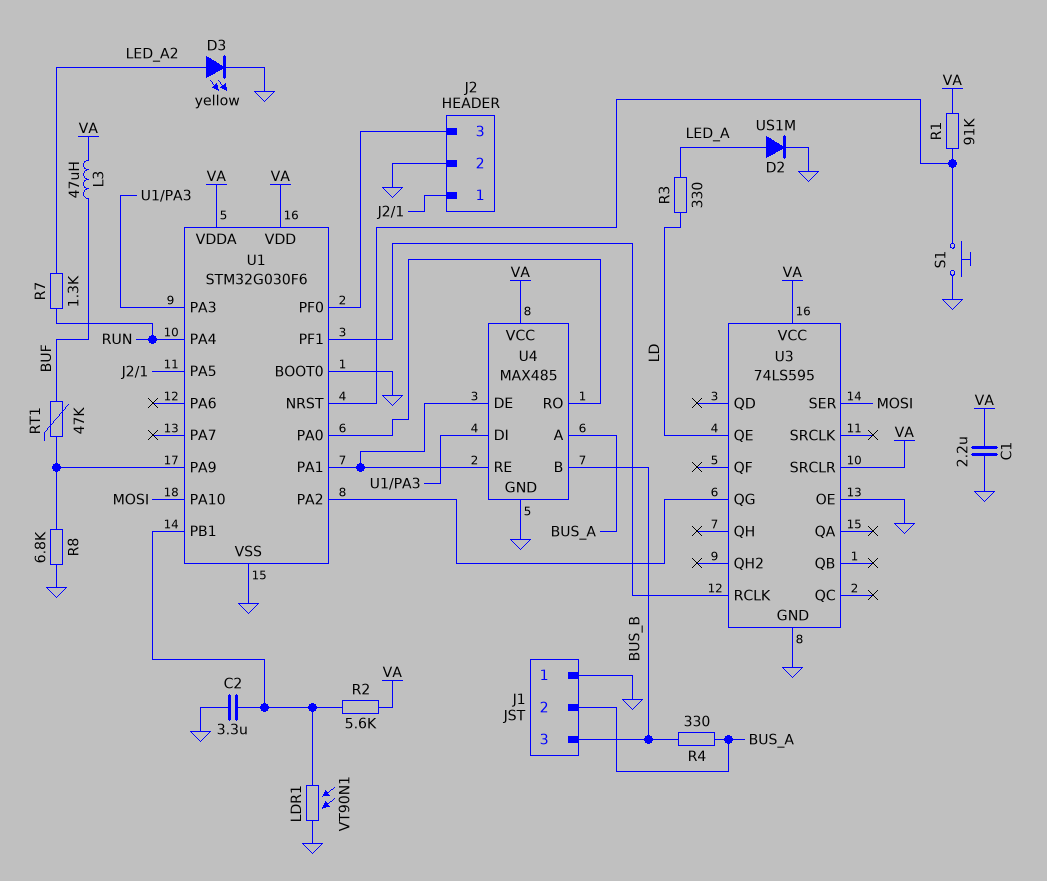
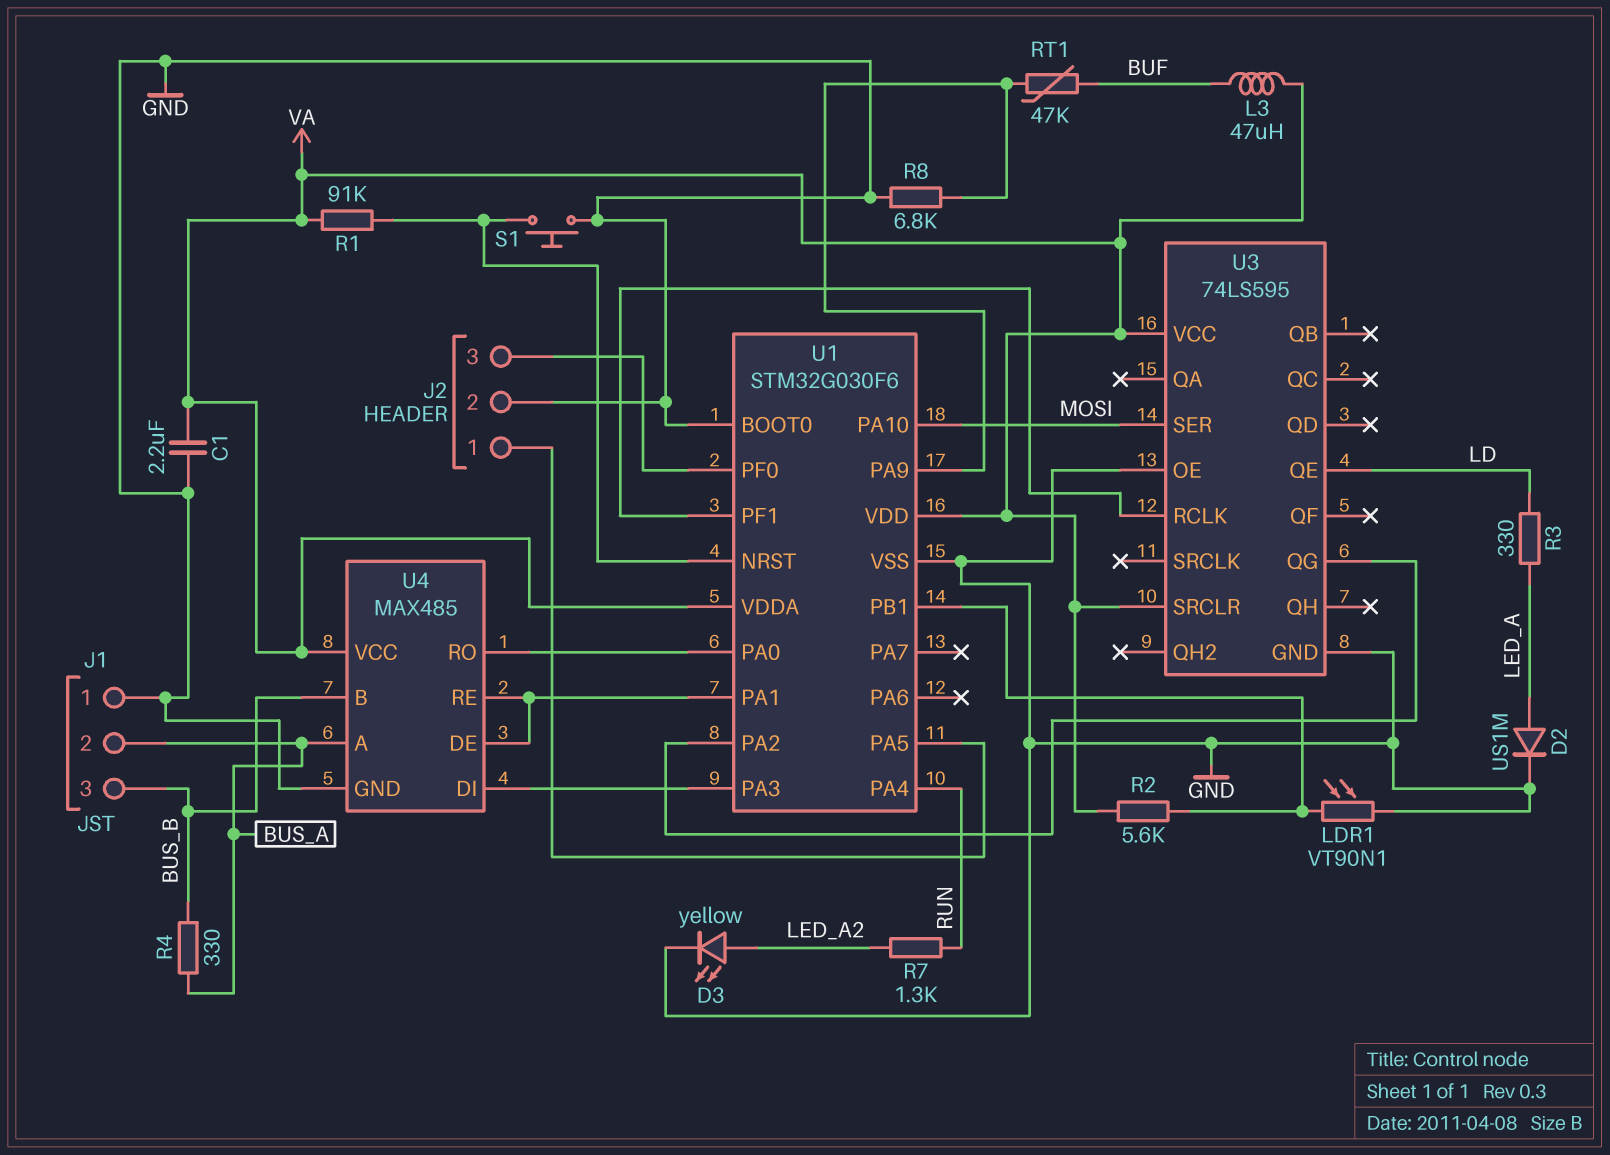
C2: 3.3uF (GND, U1/PB1) -> none

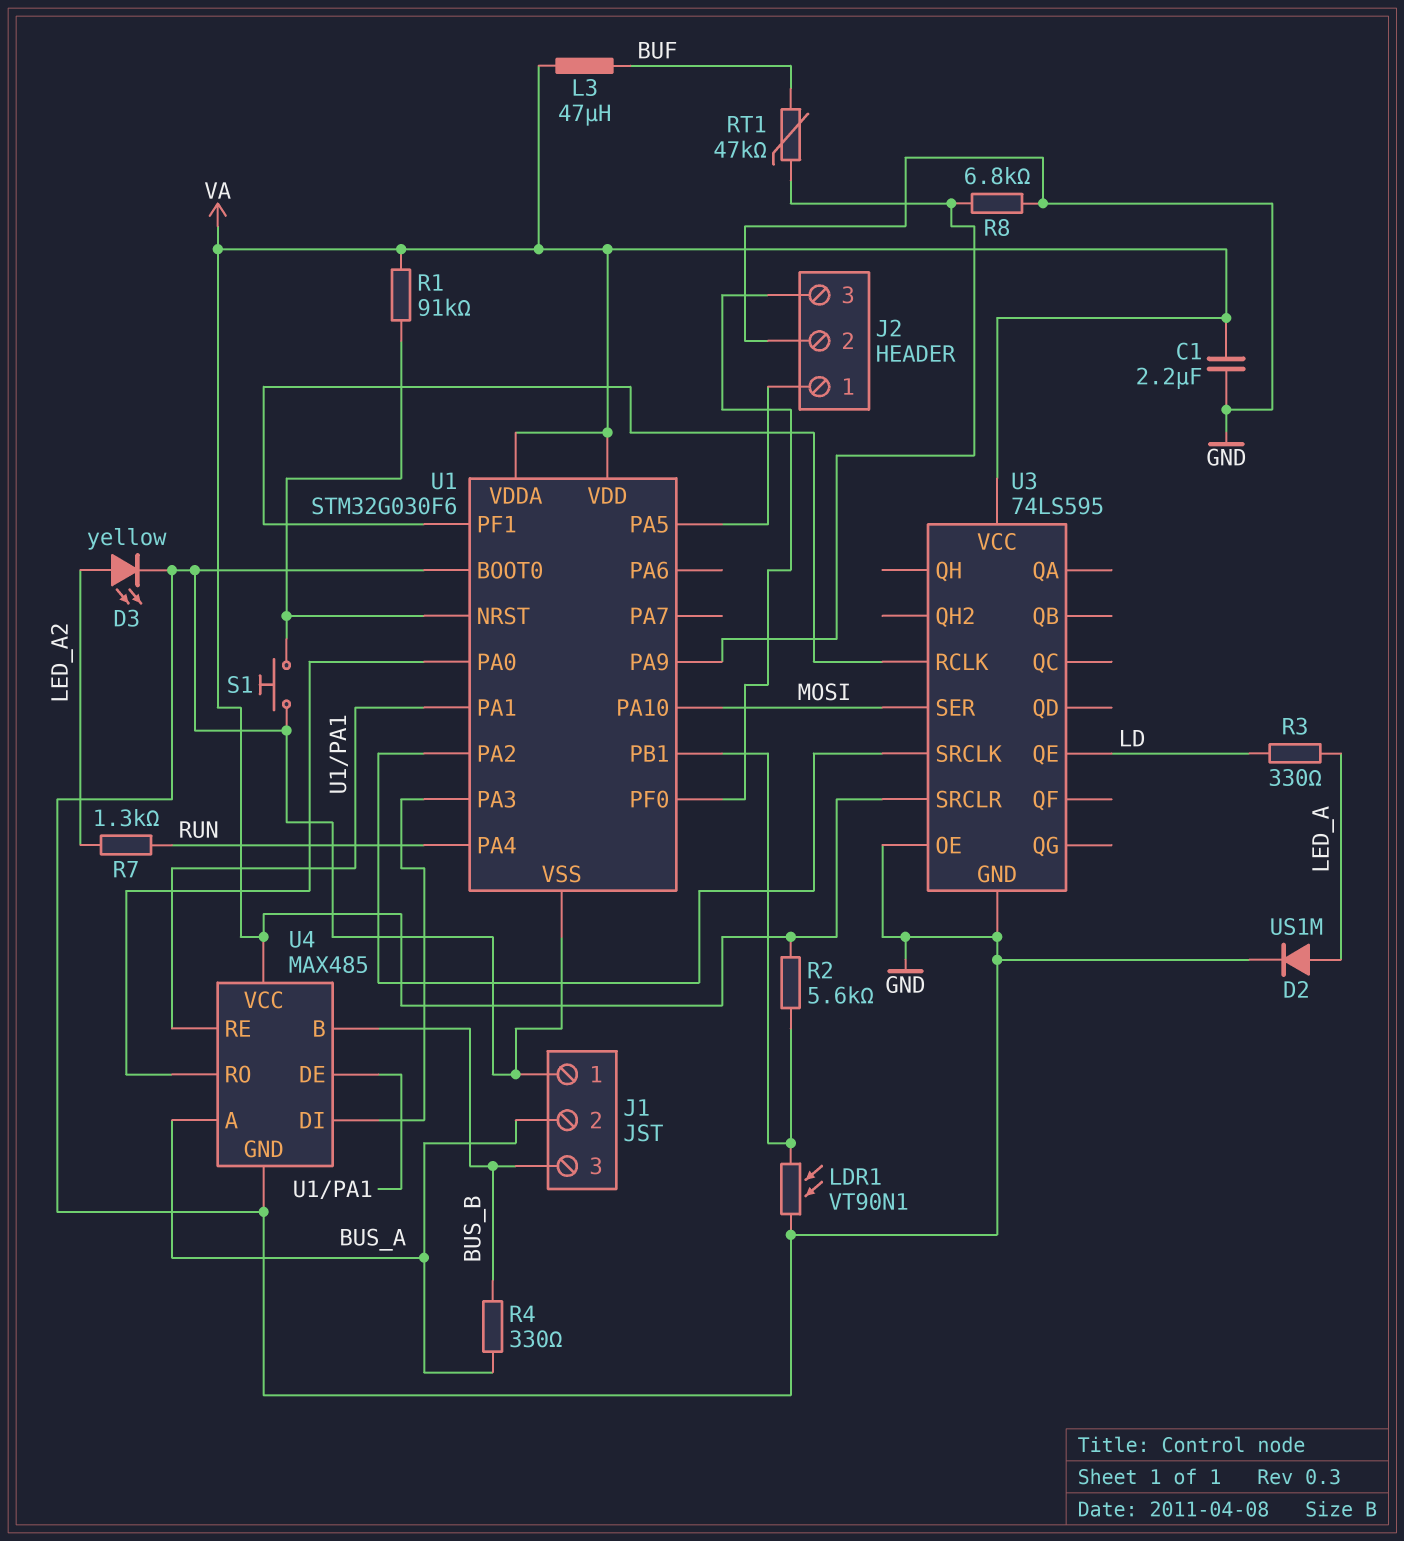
U3 pin QG: U1/PA2 -> none
U3 pin SRCLK: none -> U1/PA2

